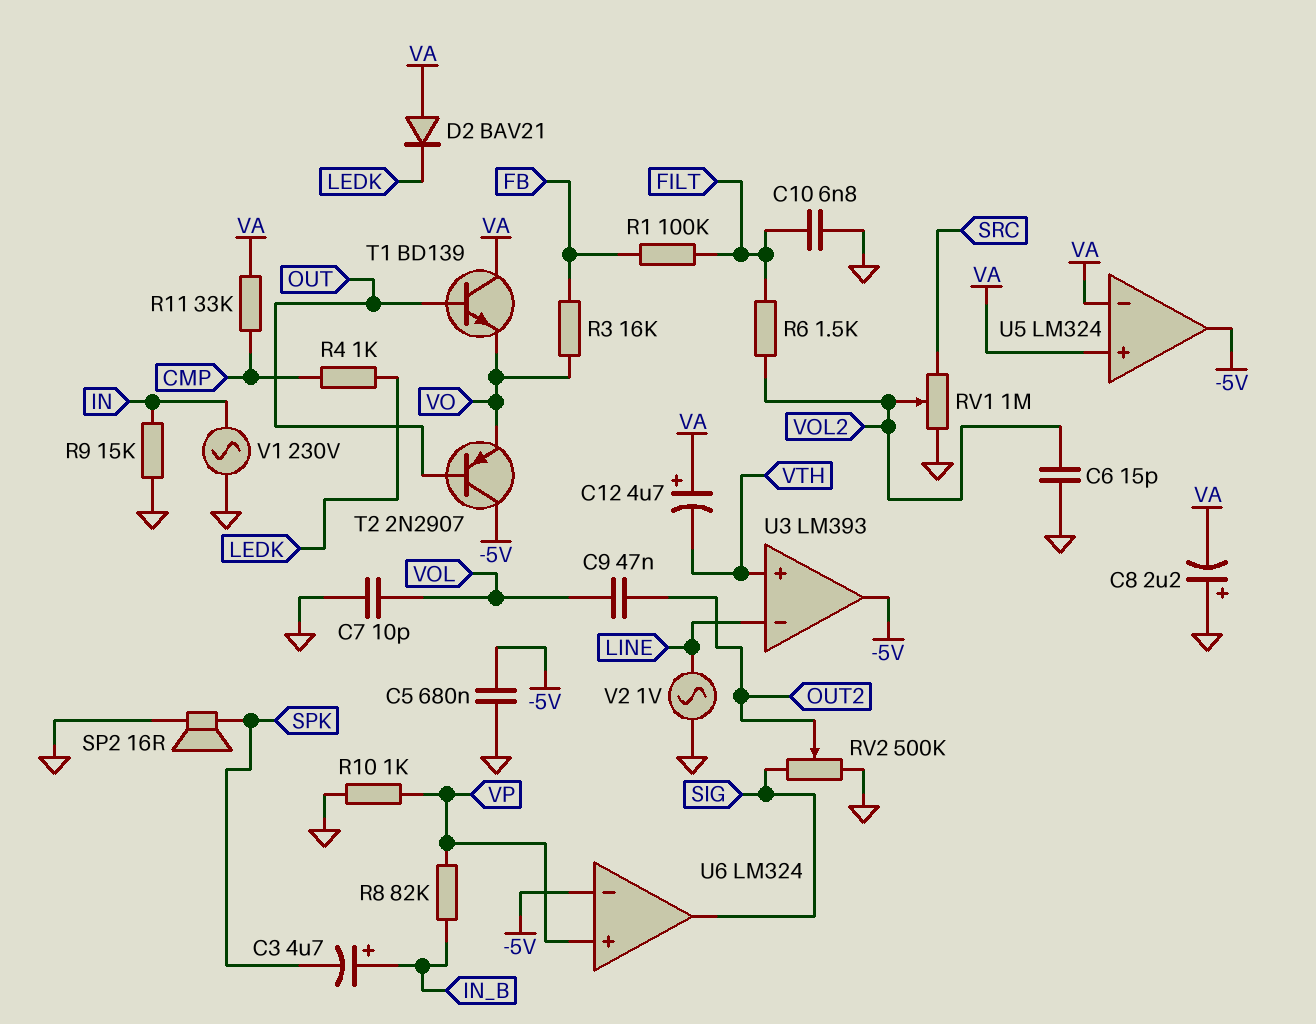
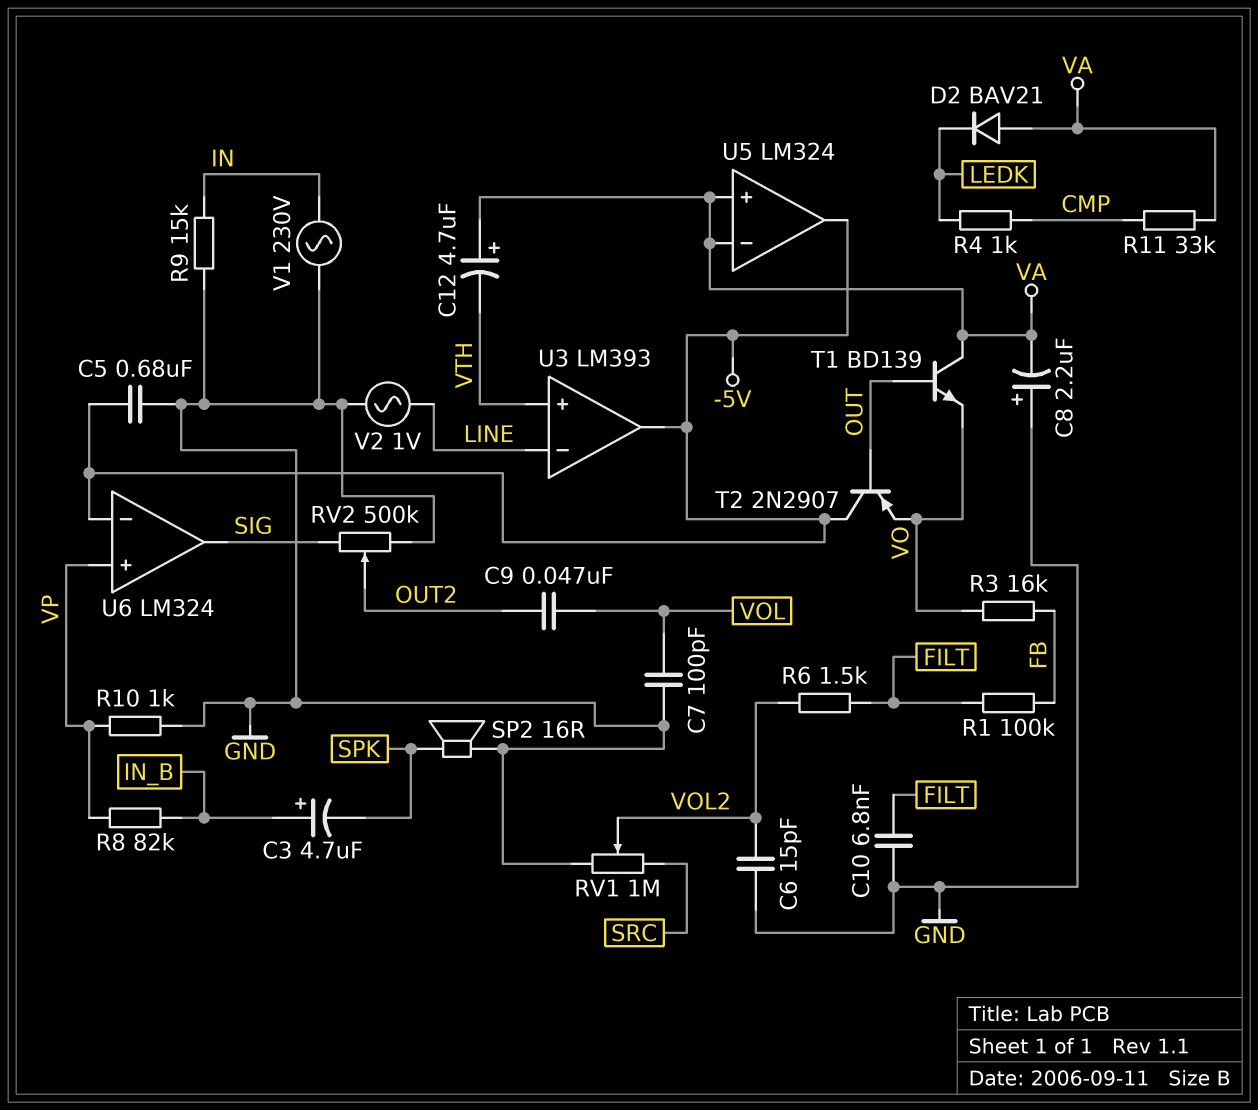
C7: 10pF (GND, VOL) -> 100pF (GND, VOL)

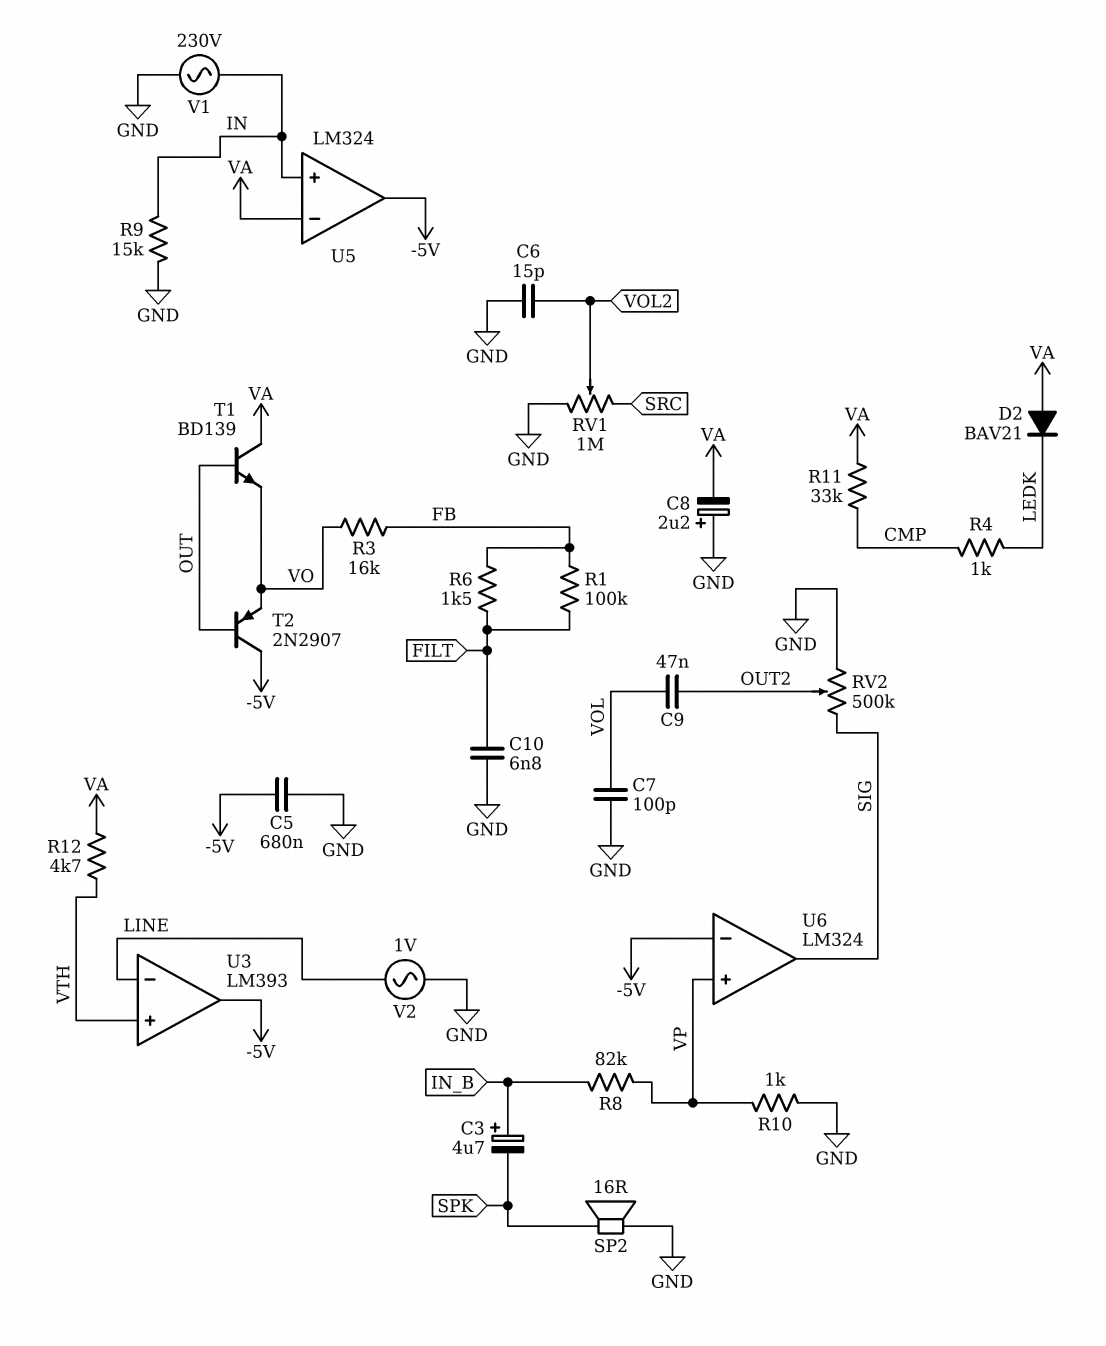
C12: 4.7uF (plus VA, minus VTH) -> none
R6: 1.5k (FILT, VOL2) -> 1.5k (FB, FILT)
R12: none -> 4.7k (VA, VTH)
U5 pin in+: VA -> IN

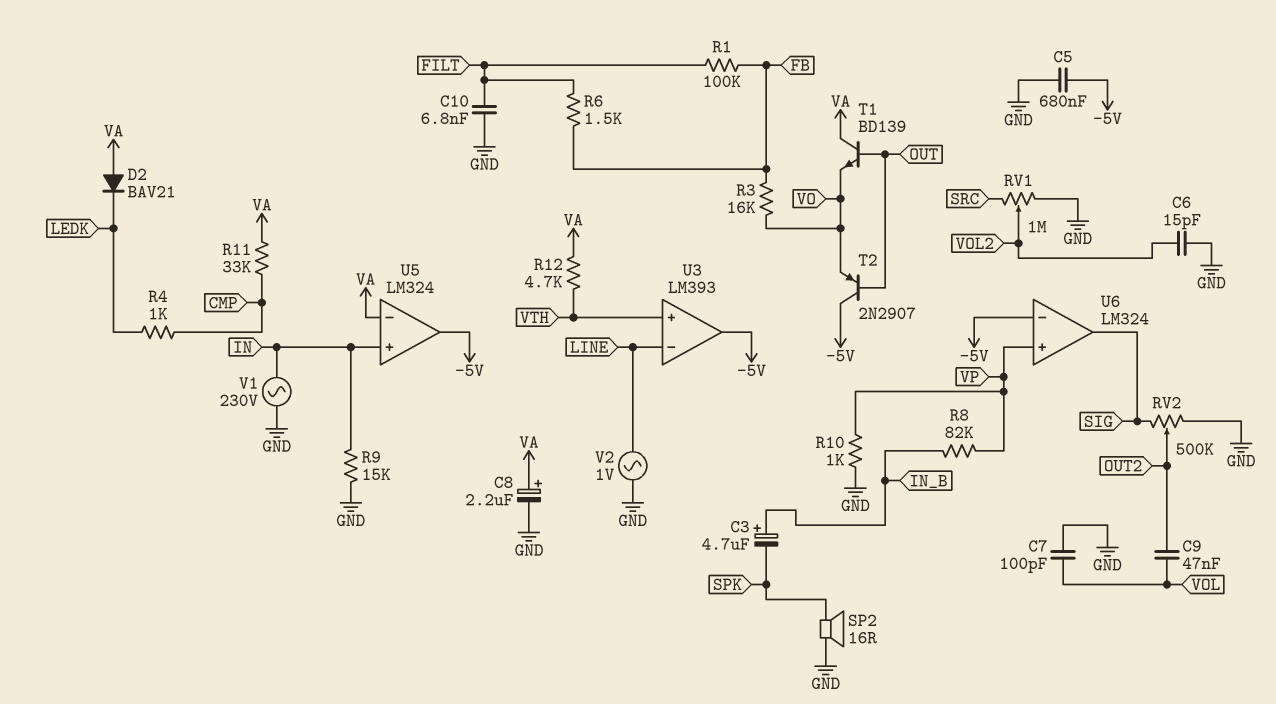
C8: 2.2uF (plus GND, minus VA) -> 2.2uF (plus VA, minus GND)

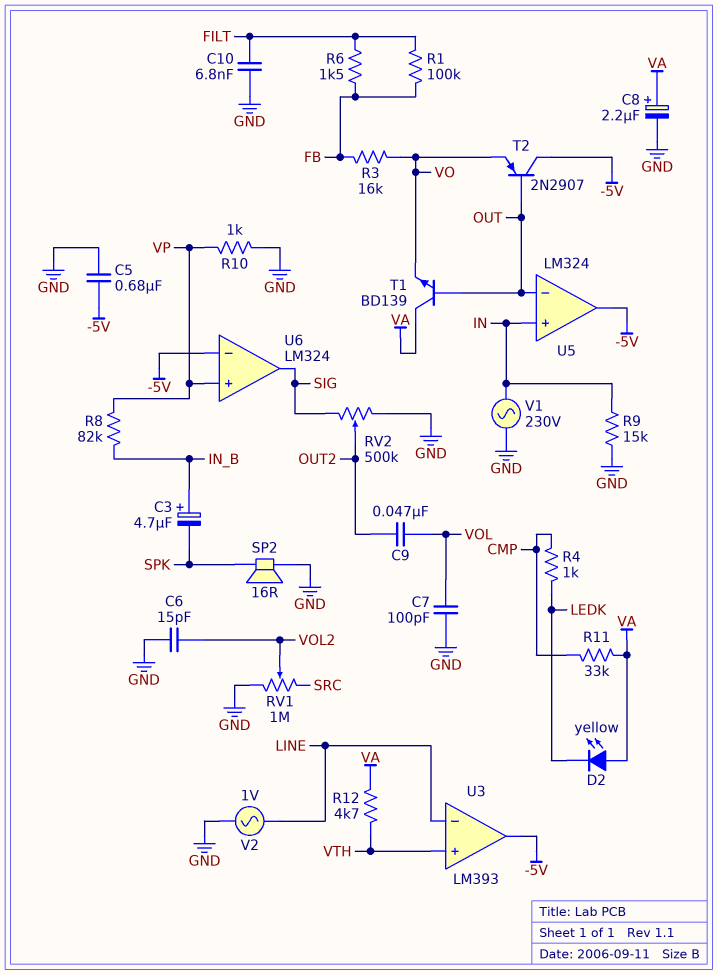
D2: diode BAV21 (A VA, K LEDK) -> LED yellow (A VA, K LEDK)
U5 pin in-: VA -> OUT

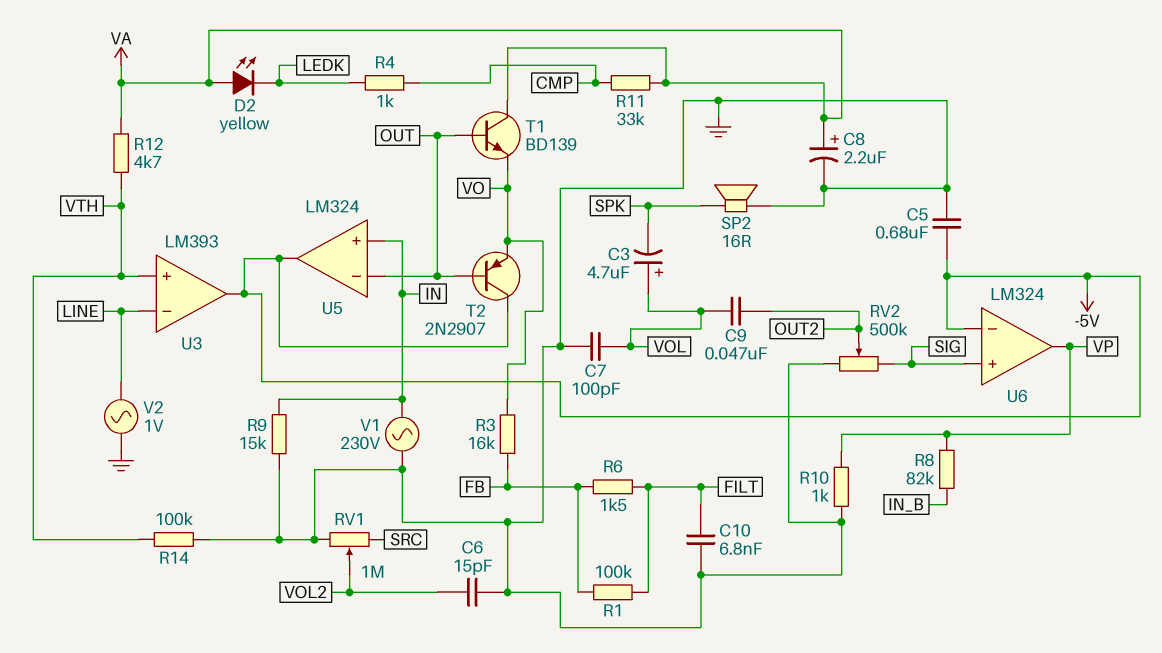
C3: 4.7uF (plus IN_B, minus SPK) -> 4.7uF (plus VOL, minus SPK)
R14: none -> 100k (GND, VTH)
U6 pin in+: VP -> SIG
U6 pin out: SIG -> VP

